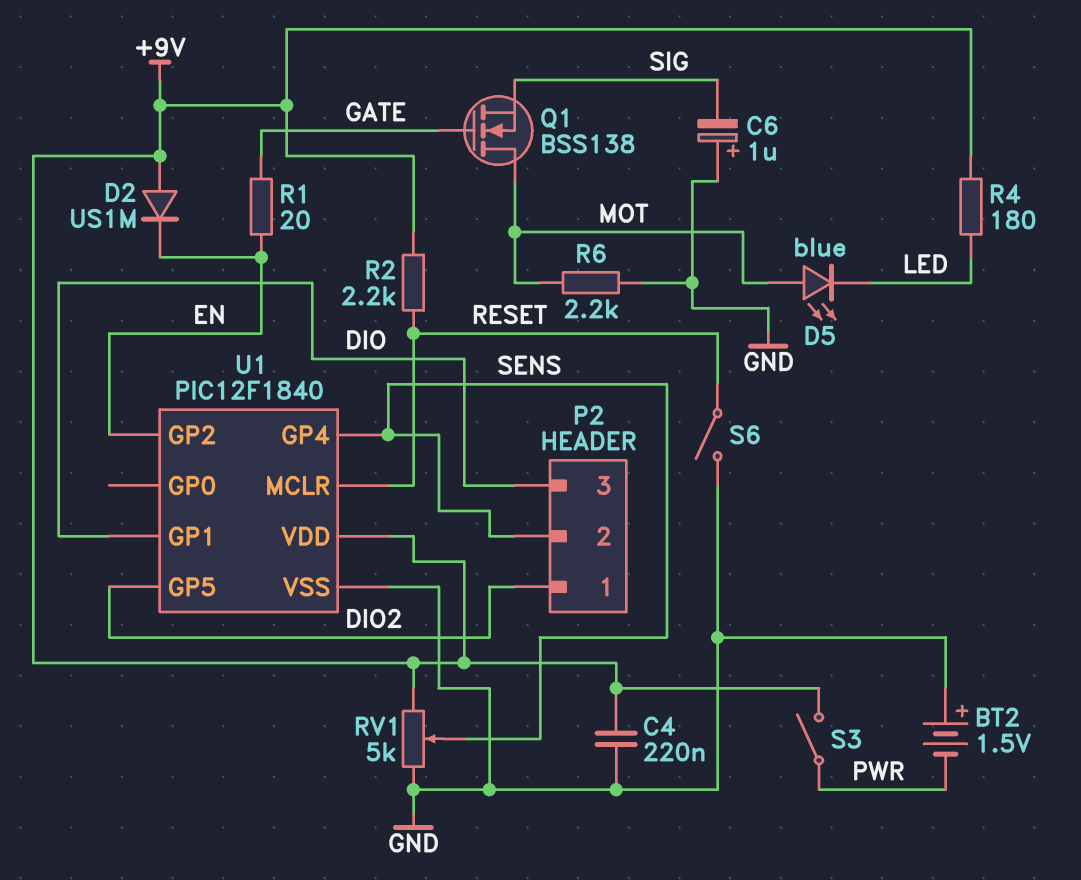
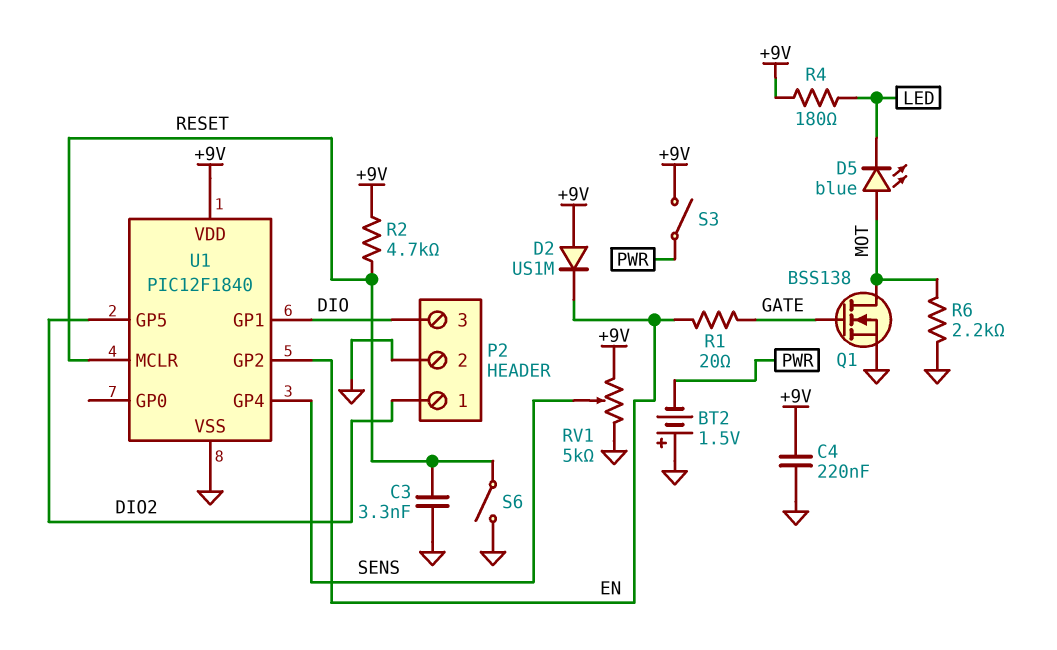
C3: none -> 3.3nF (GND, RESET)
C6: 1uF (plus GND, minus SIG) -> none
P2 pin 2: SENS -> GND
Q1: NMOS BSS138 (G GATE, D MOT, S SIG) -> NMOS BSS138 (G GATE, D MOT, S GND)
R2: 2.2k (+9V, RESET) -> 4.7k (+9V, RESET)

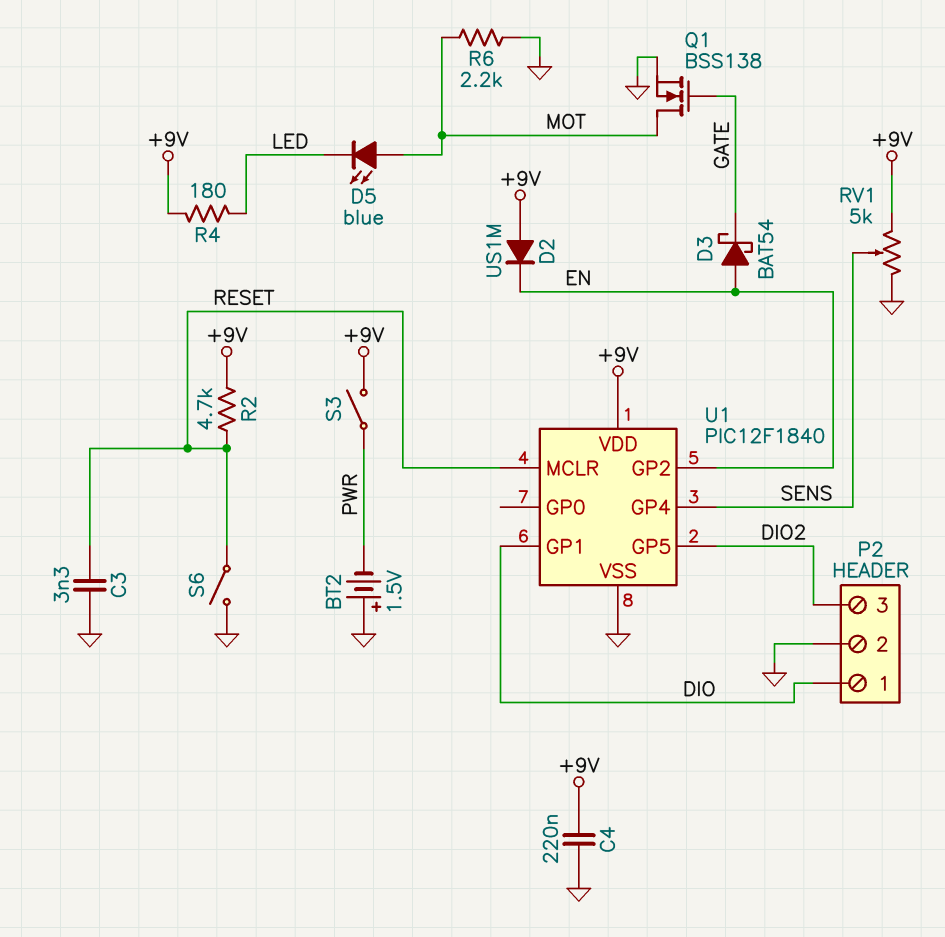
D3: none -> schottky BAT54 (A EN, K GATE)
P2 pin 1: DIO2 -> DIO
P2 pin 3: DIO -> DIO2
R1: 20 (EN, GATE) -> none

